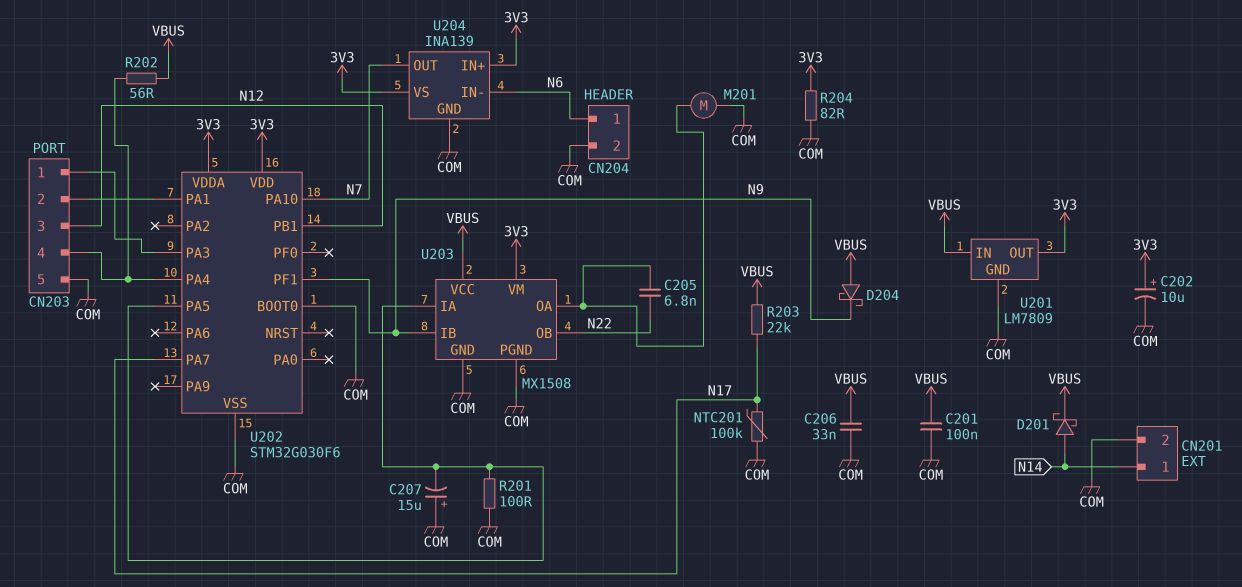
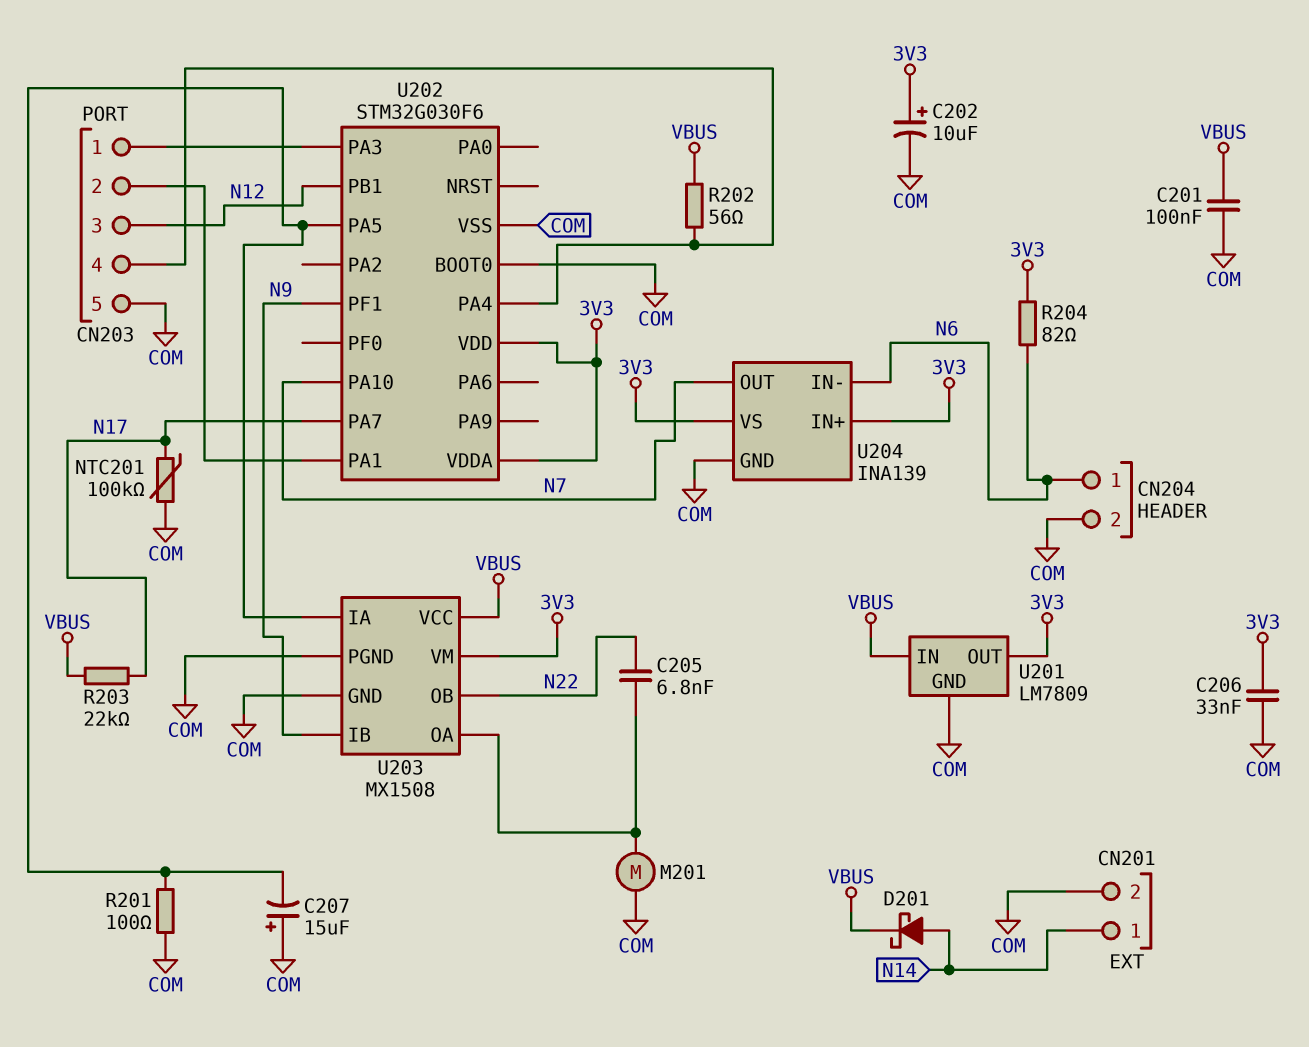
C206: 33nF (COM, VBUS) -> 33nF (3V3, COM)
D204: schottky (A VBUS, K N9) -> none
R204: 82 (3V3, COM) -> 82 (3V3, N6)

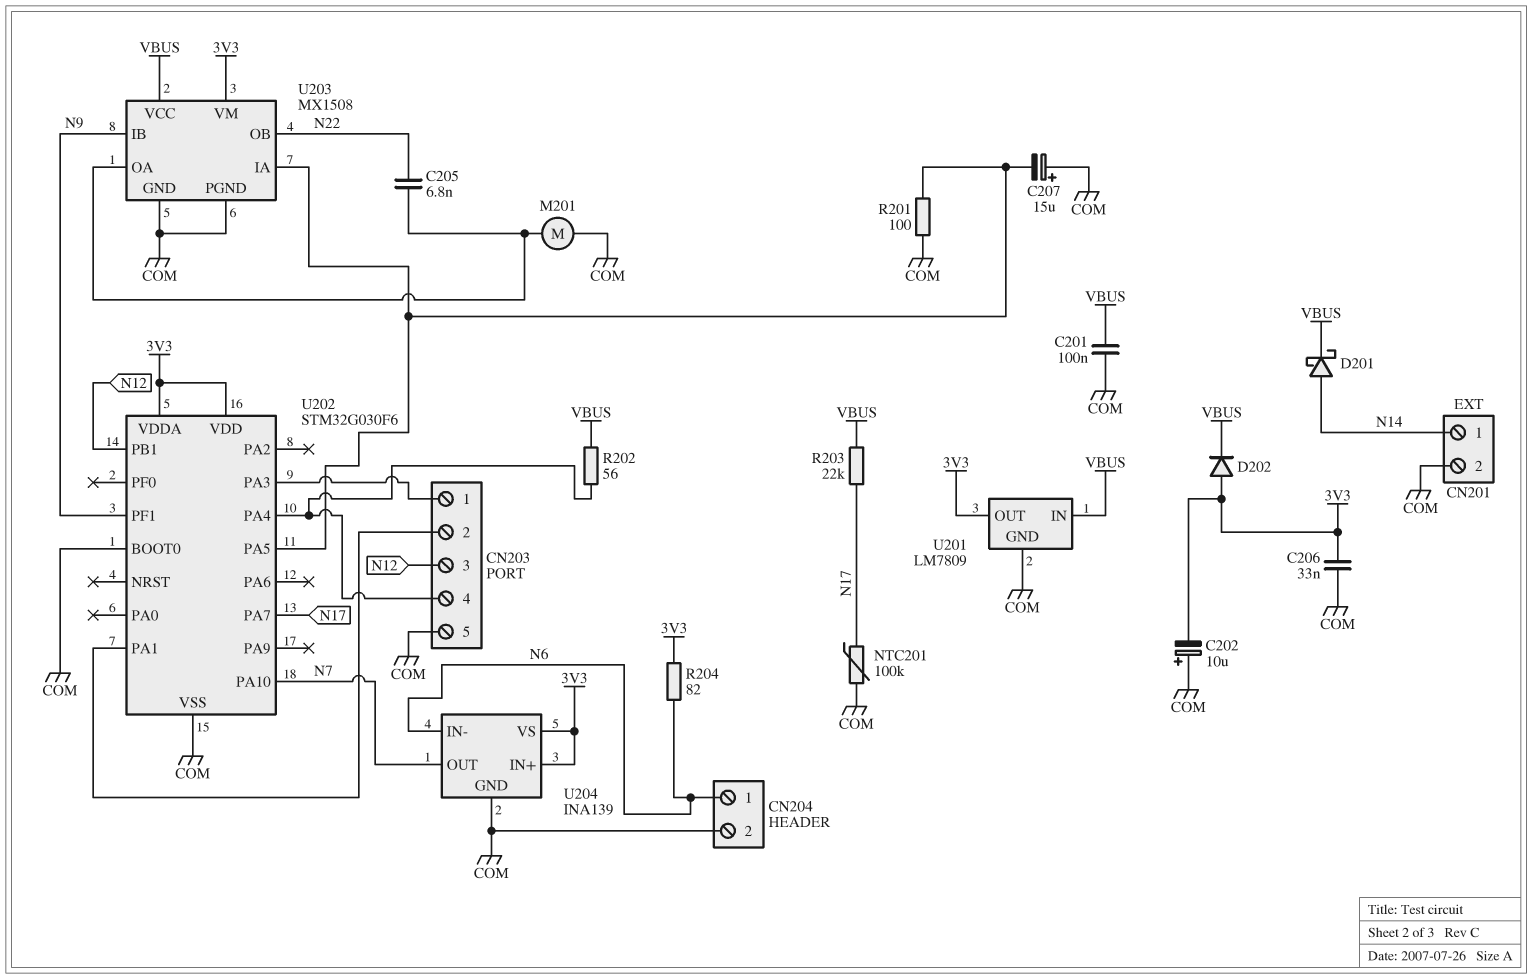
C202: 10uF (plus 3V3, minus COM) -> 10uF (plus COM, minus 3V3)
D202: none -> diode (A 3V3, K VBUS)

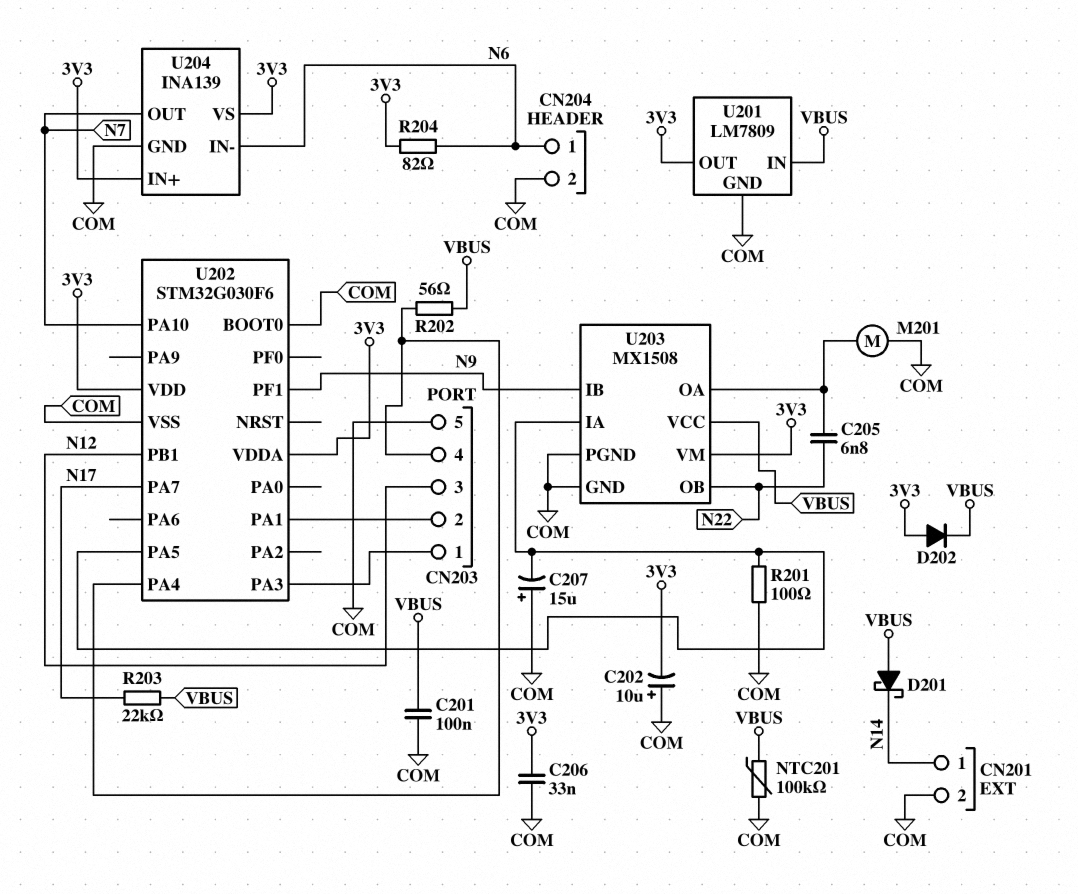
D201: schottky (A N14, K VBUS) -> schottky (A VBUS, K N14)
NTC201: 100k (COM, N17) -> 100k (COM, VBUS)

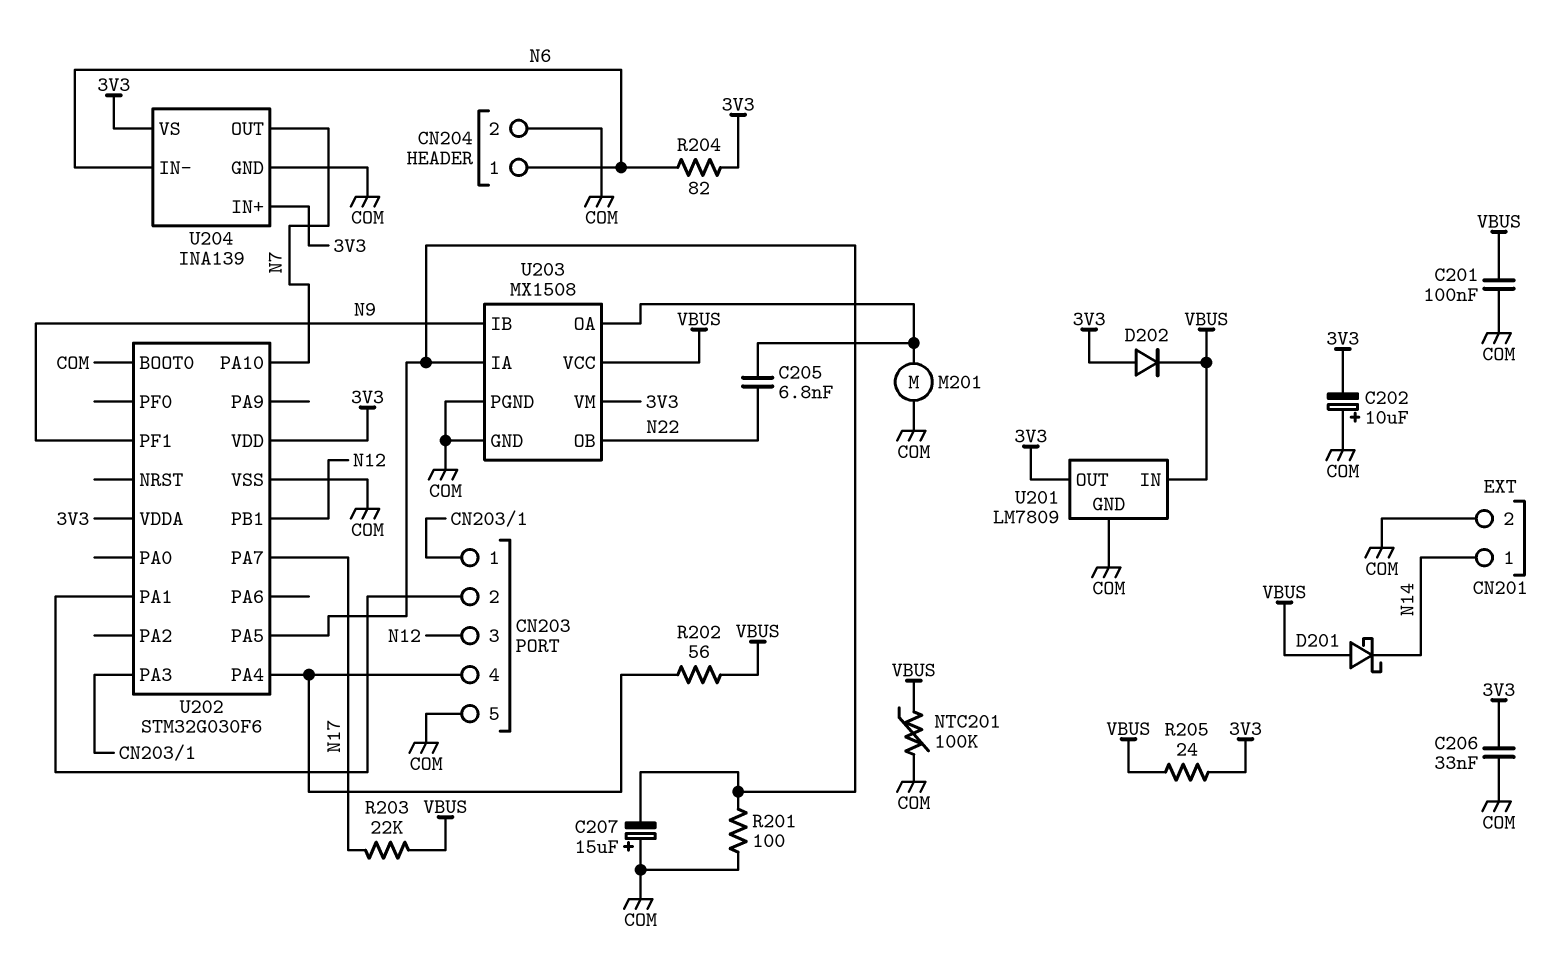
R205: none -> 24 (3V3, VBUS)

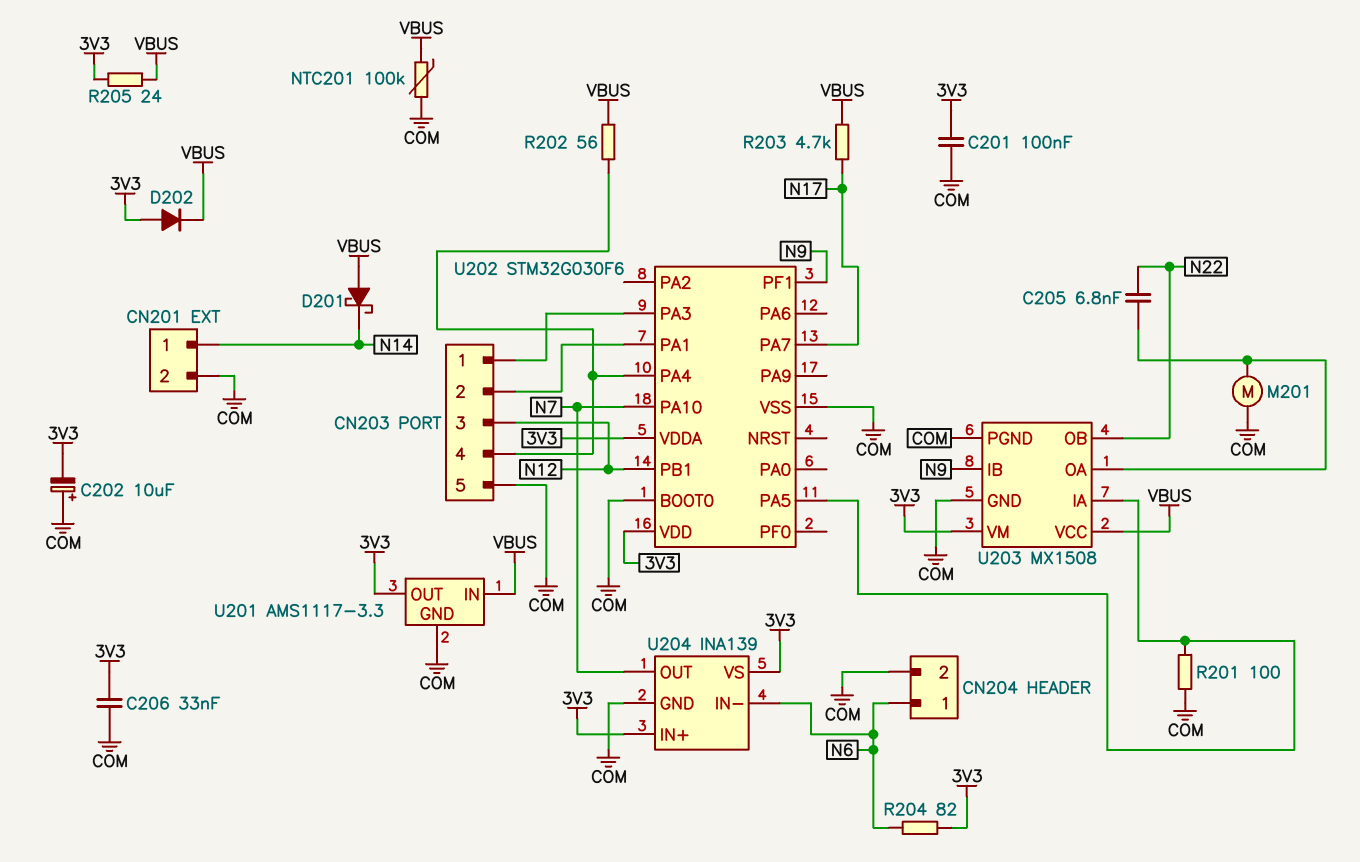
C201: 100nF (COM, VBUS) -> 100nF (3V3, COM)
C207: 15uF (plus COM, minus U202/PA5) -> none
R203: 22k (N17, VBUS) -> 4.7k (N17, VBUS)
U201: LM7809 -> AMS1117-3.3

